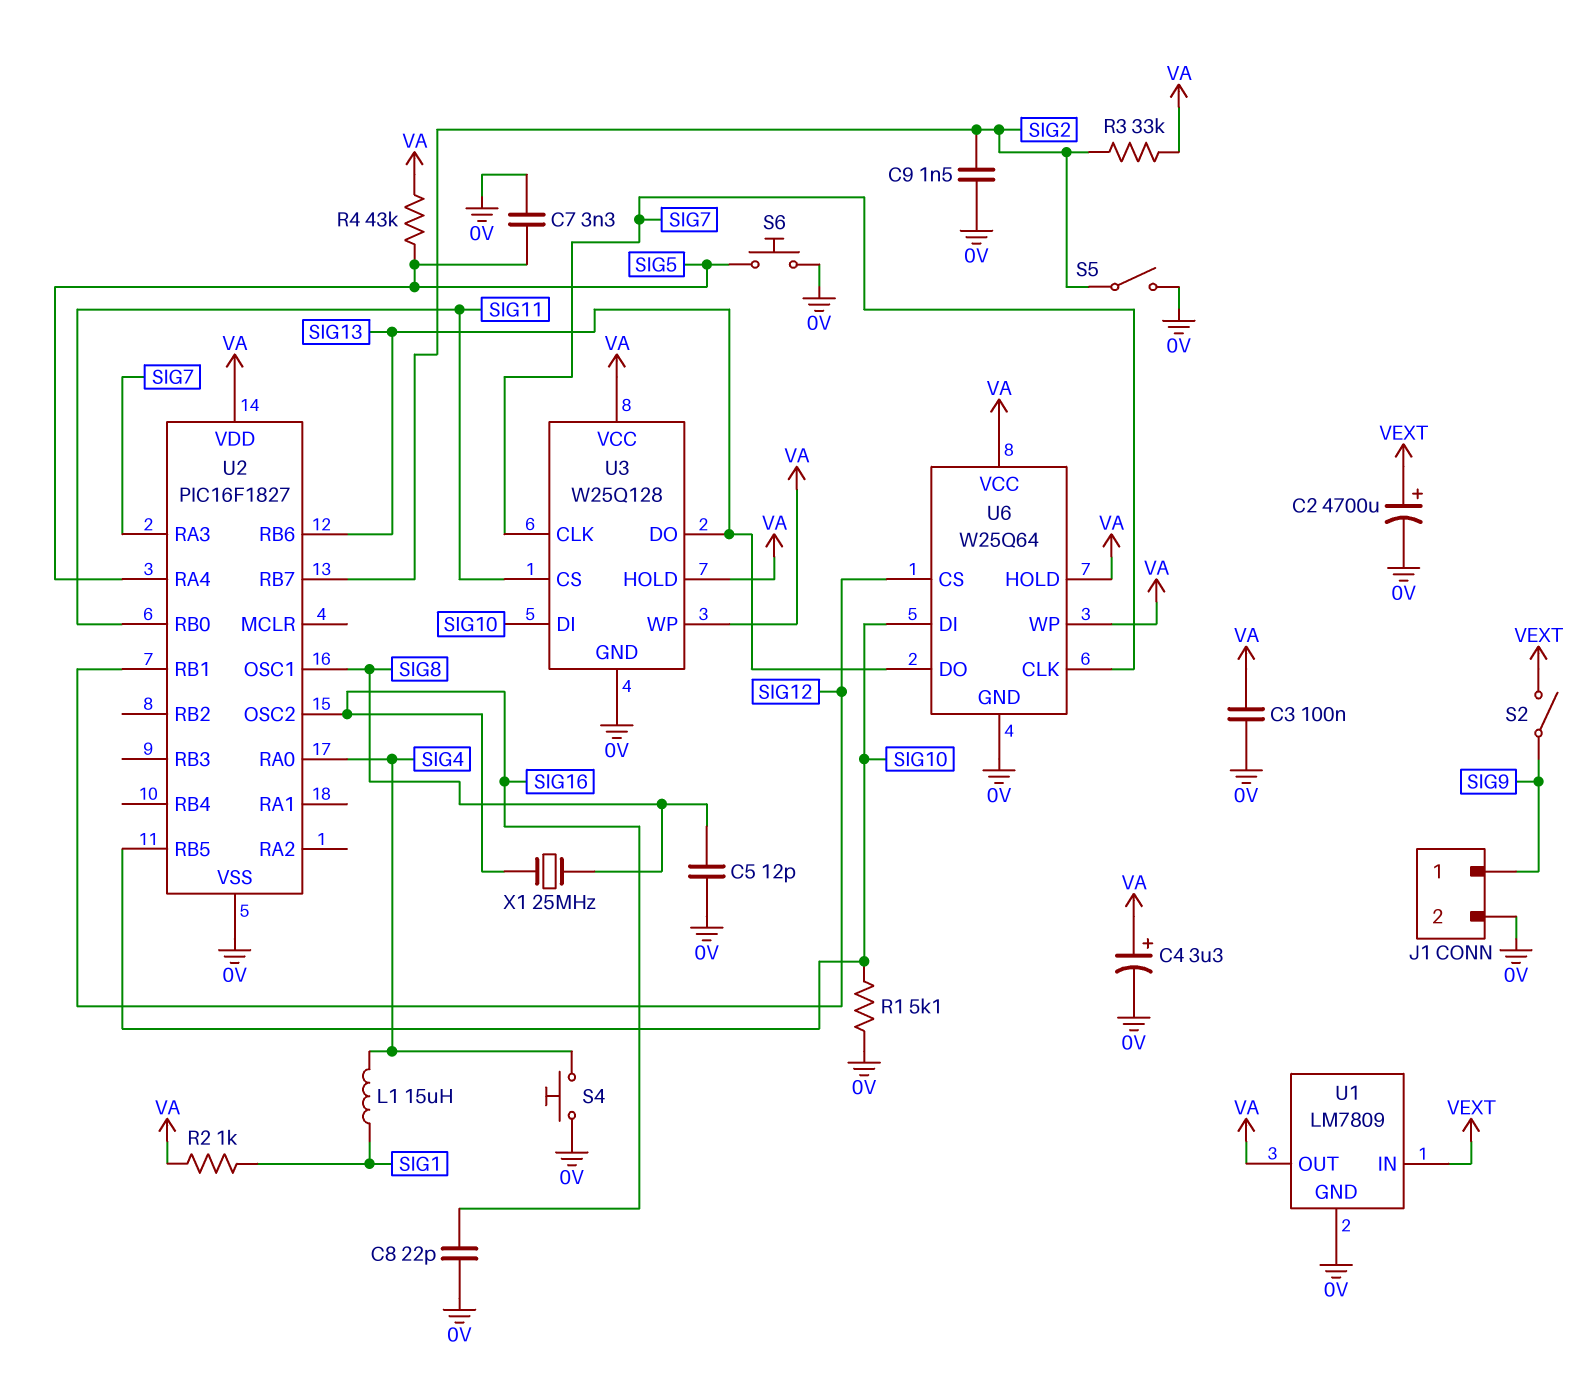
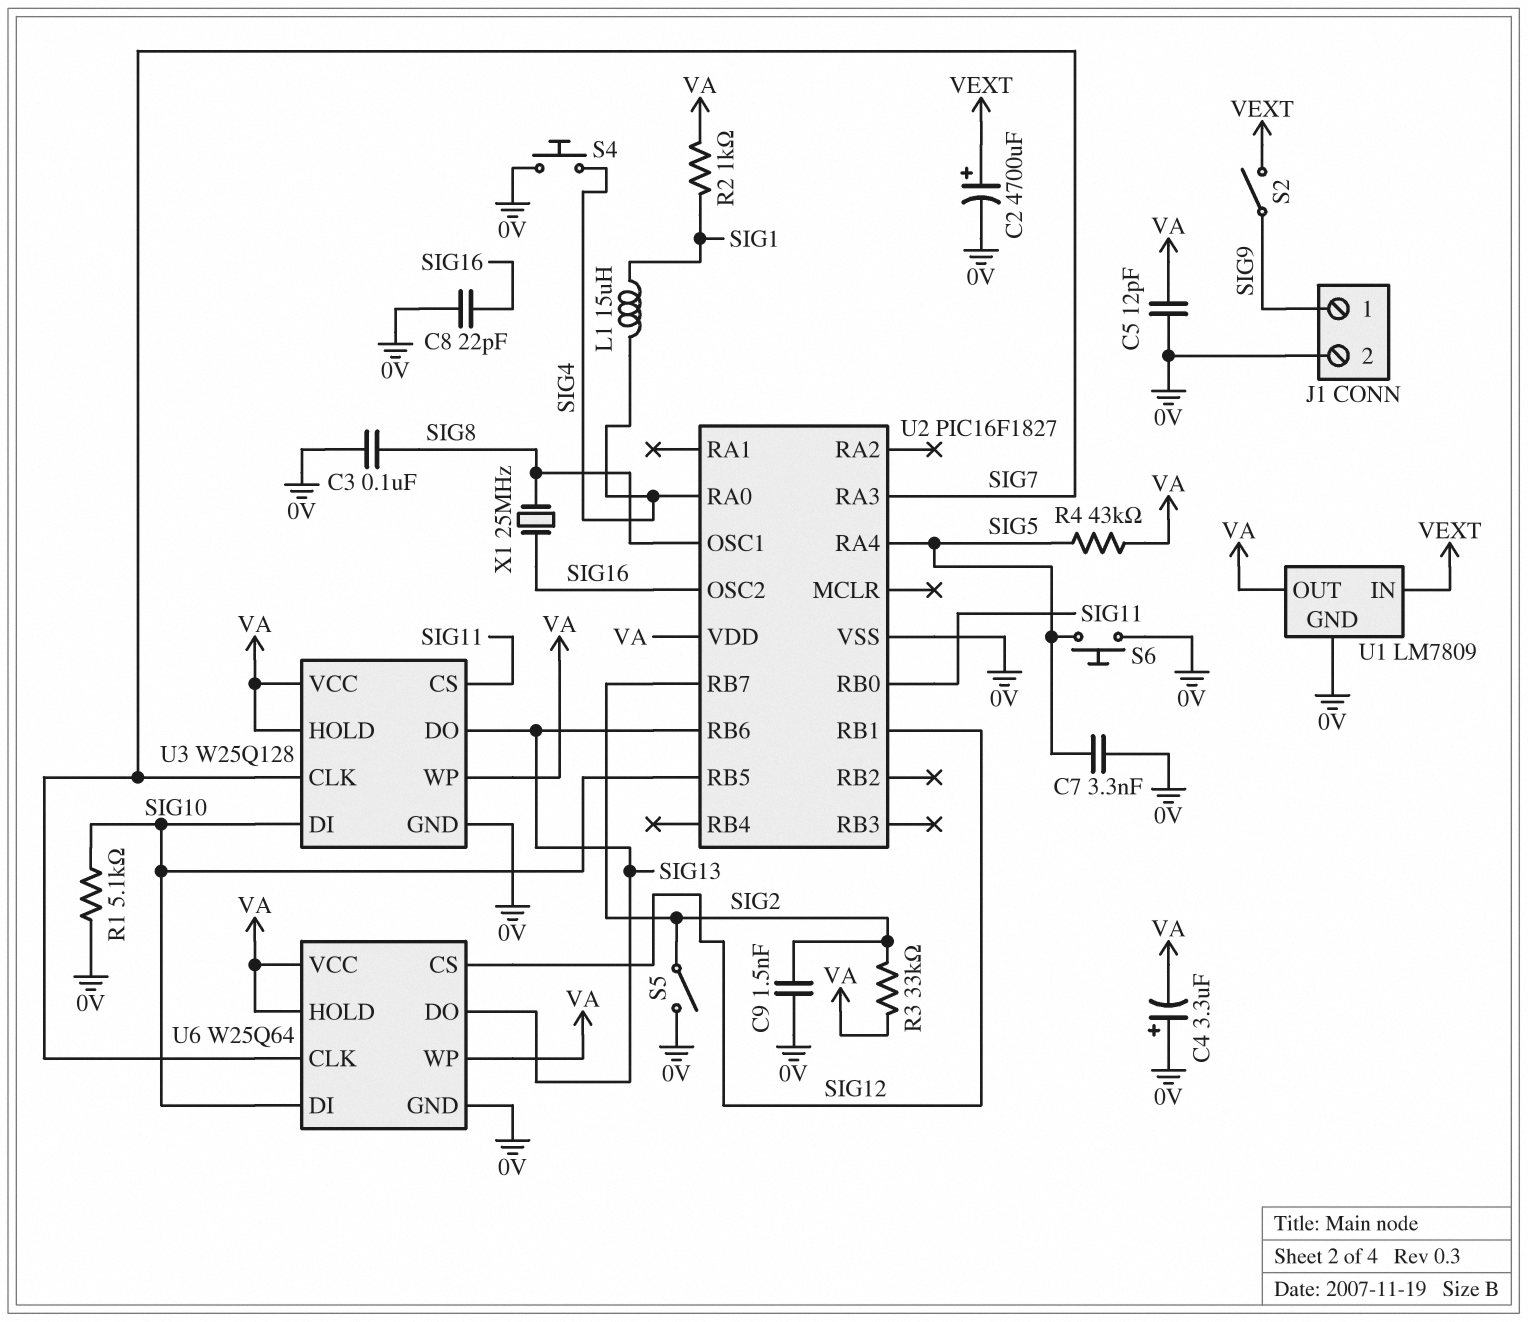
C3: 100nF (0V, VA) -> 100nF (0V, SIG8)
C4: 3.3uF (plus VA, minus 0V) -> 3.3uF (plus 0V, minus VA)
C5: 12pF (0V, SIG8) -> 12pF (0V, VA)

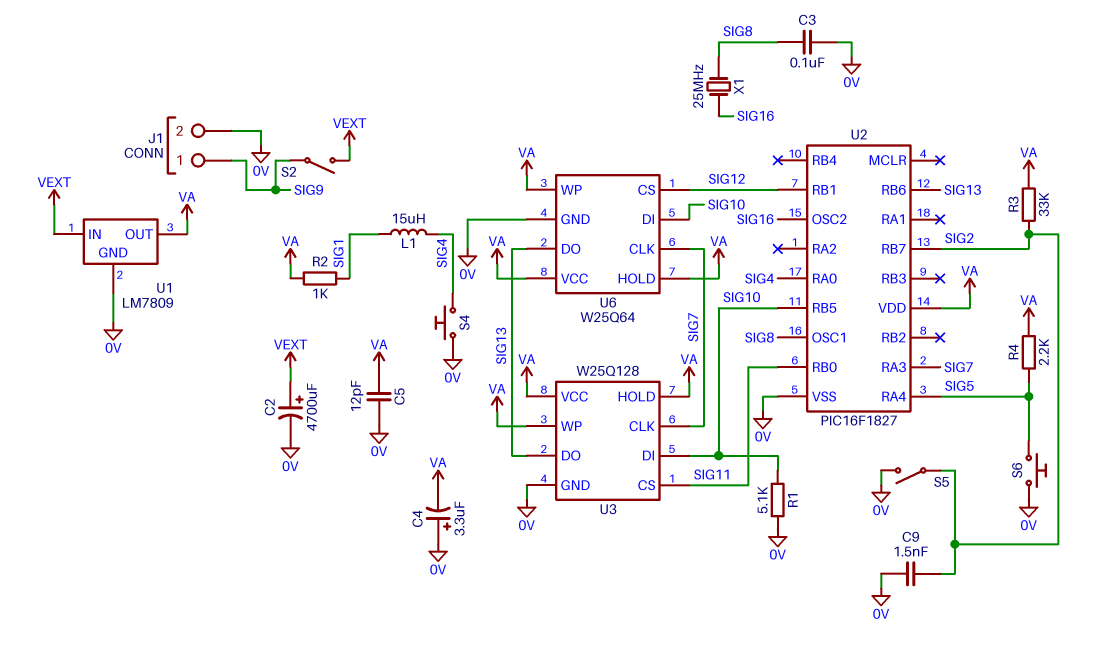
C7: 3.3nF (0V, SIG5) -> none
C8: 22pF (0V, SIG16) -> none
R4: 43k (SIG5, VA) -> 2.2k (SIG5, VA)

